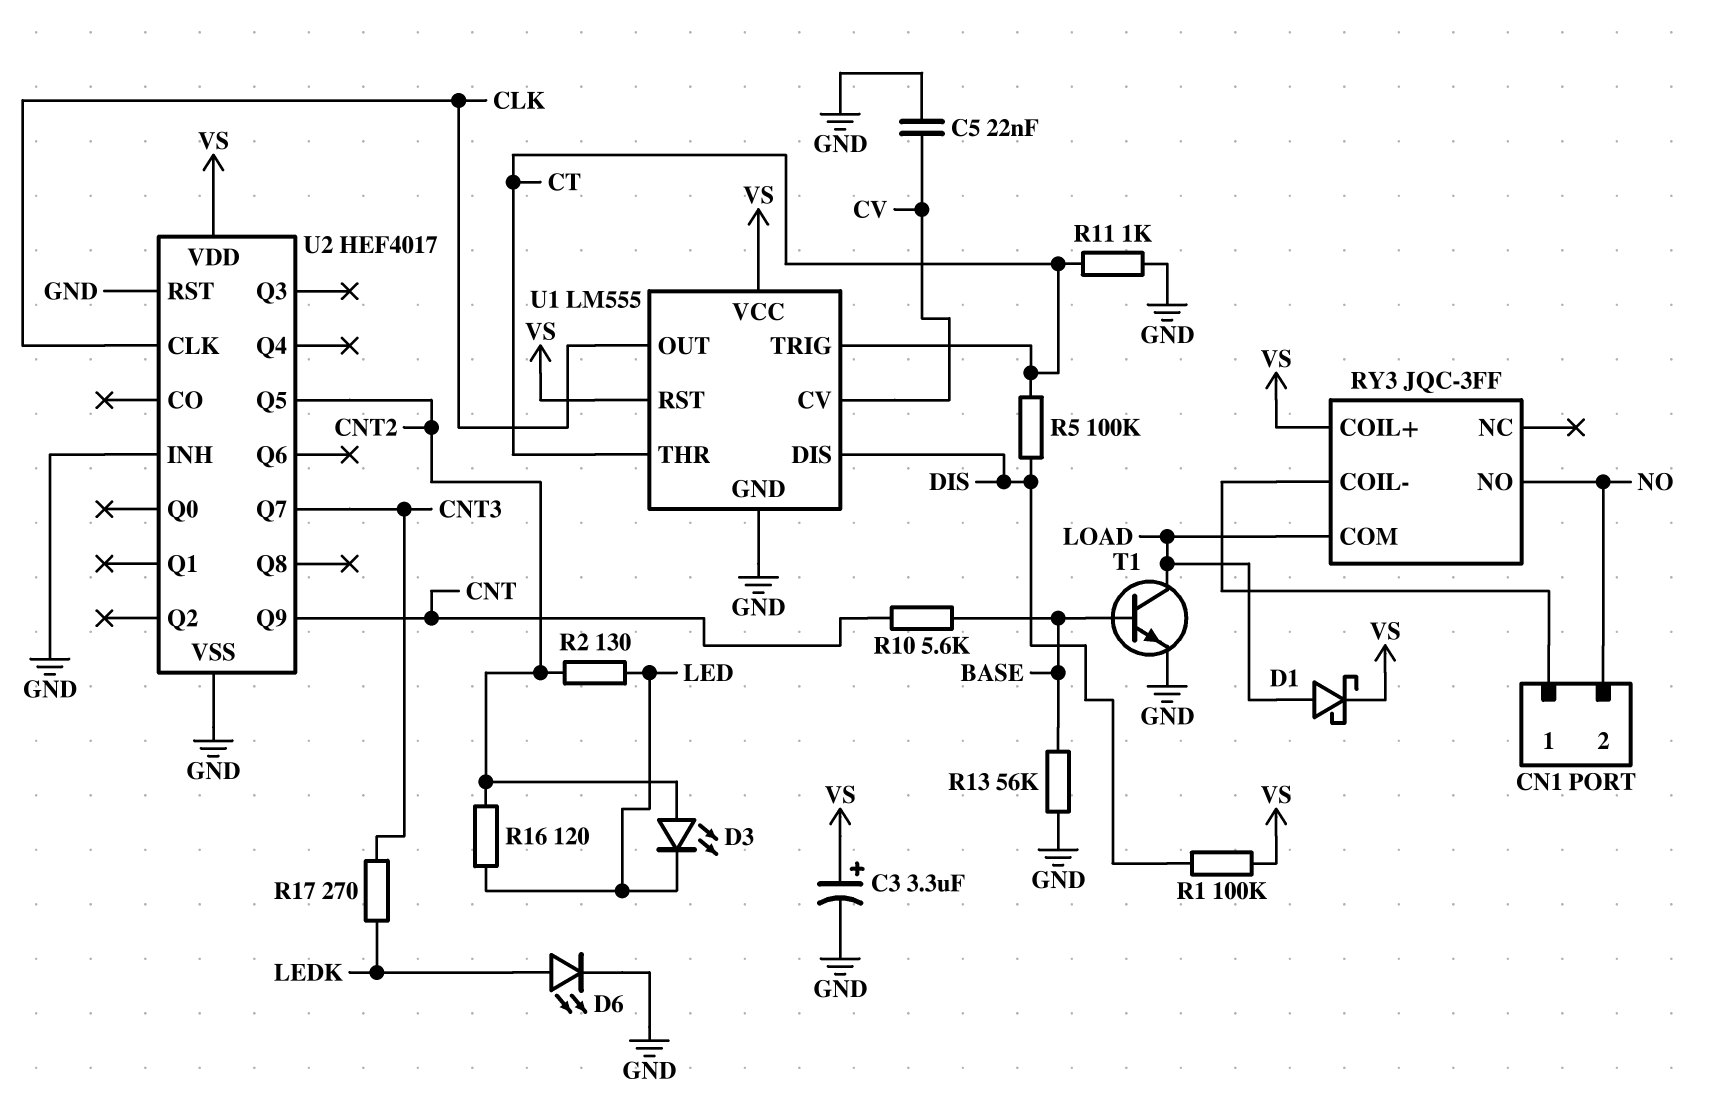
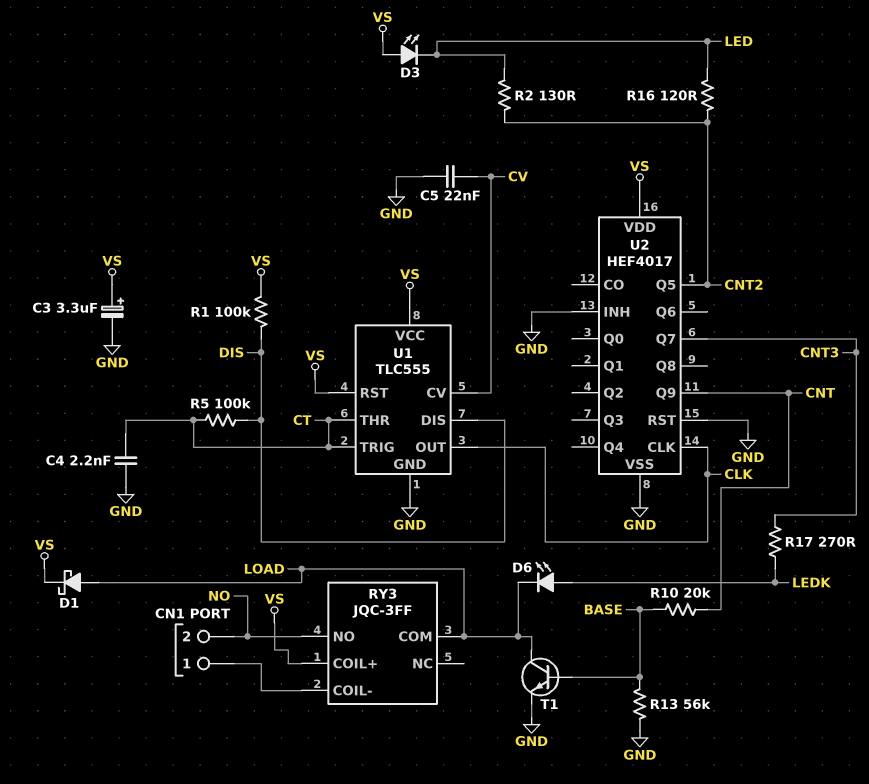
C4: none -> 2.2nF (CT, GND)
D3: LED (A CNT2, K LED) -> LED (A VS, K LED)
D6: LED (A LEDK, K GND) -> LED (A LEDK, K LOAD)
R10: 5.6k (BASE, CNT) -> 20k (BASE, CNT)
R11: 1k (CT, GND) -> none
U1: LM555 -> TLC555

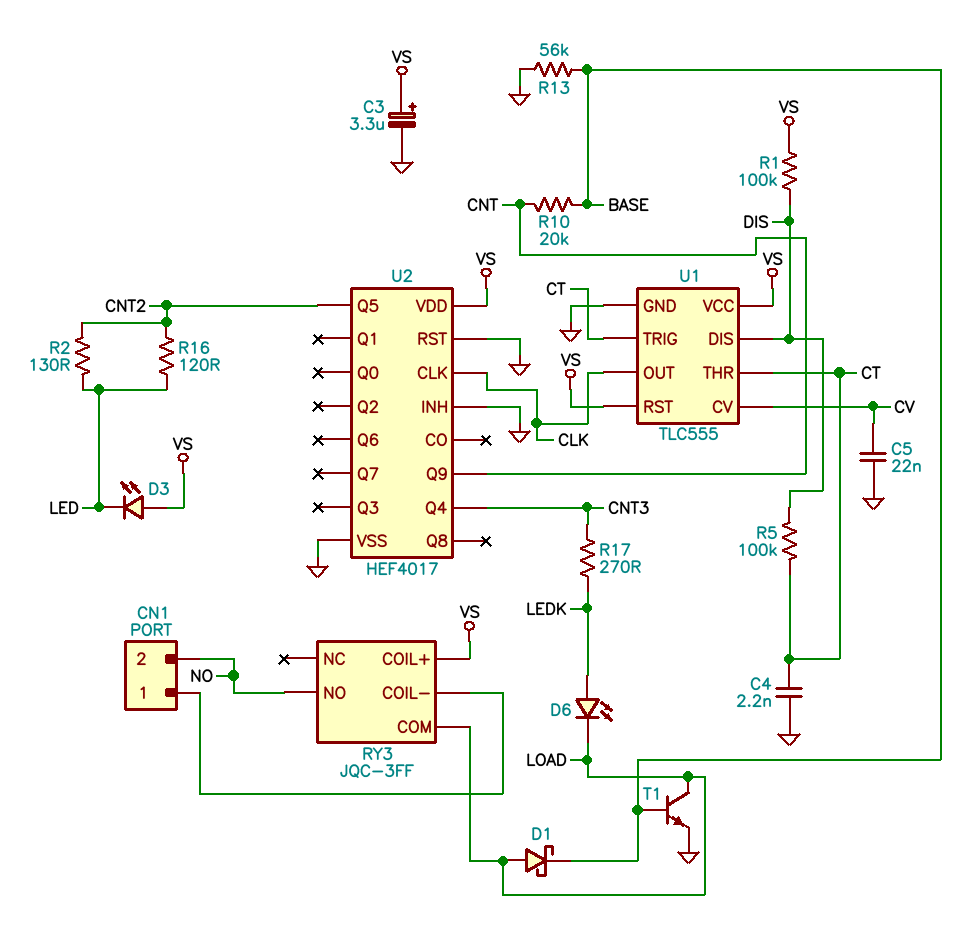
D1: schottky (A LOAD, K VS) -> schottky (A LOAD, K BASE)
U2 pin Q4: none -> CNT3
U2 pin Q7: CNT3 -> none

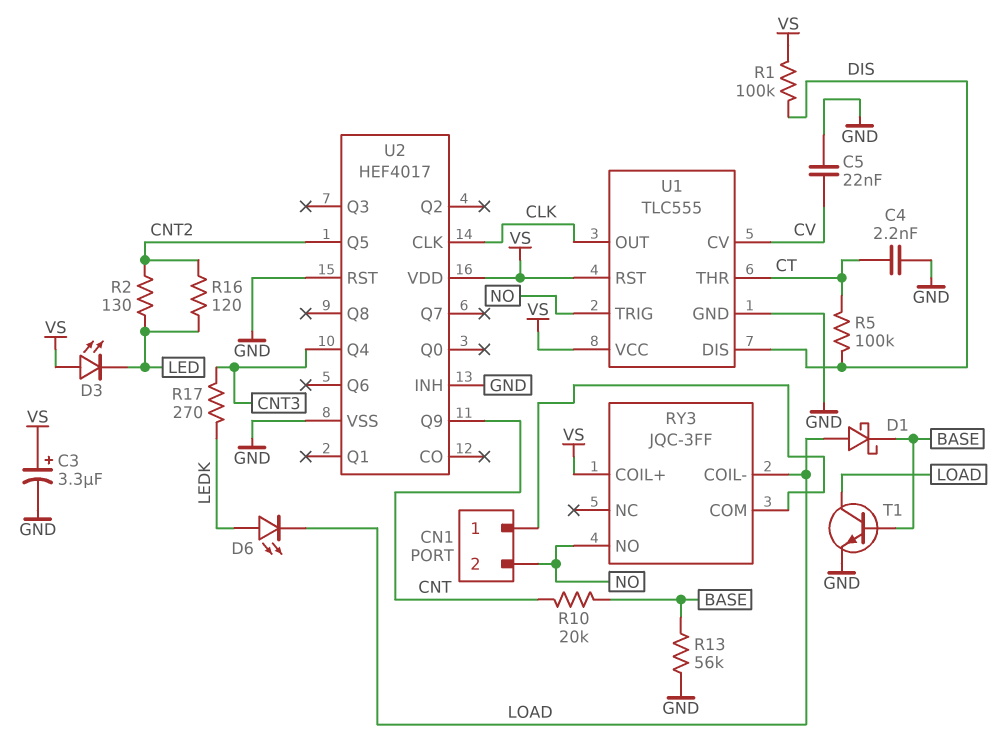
RY3 pin COIL-: CN1/1 -> LOAD
RY3 pin COM: LOAD -> CN1/1
U1 pin TRIG: CT -> NO

